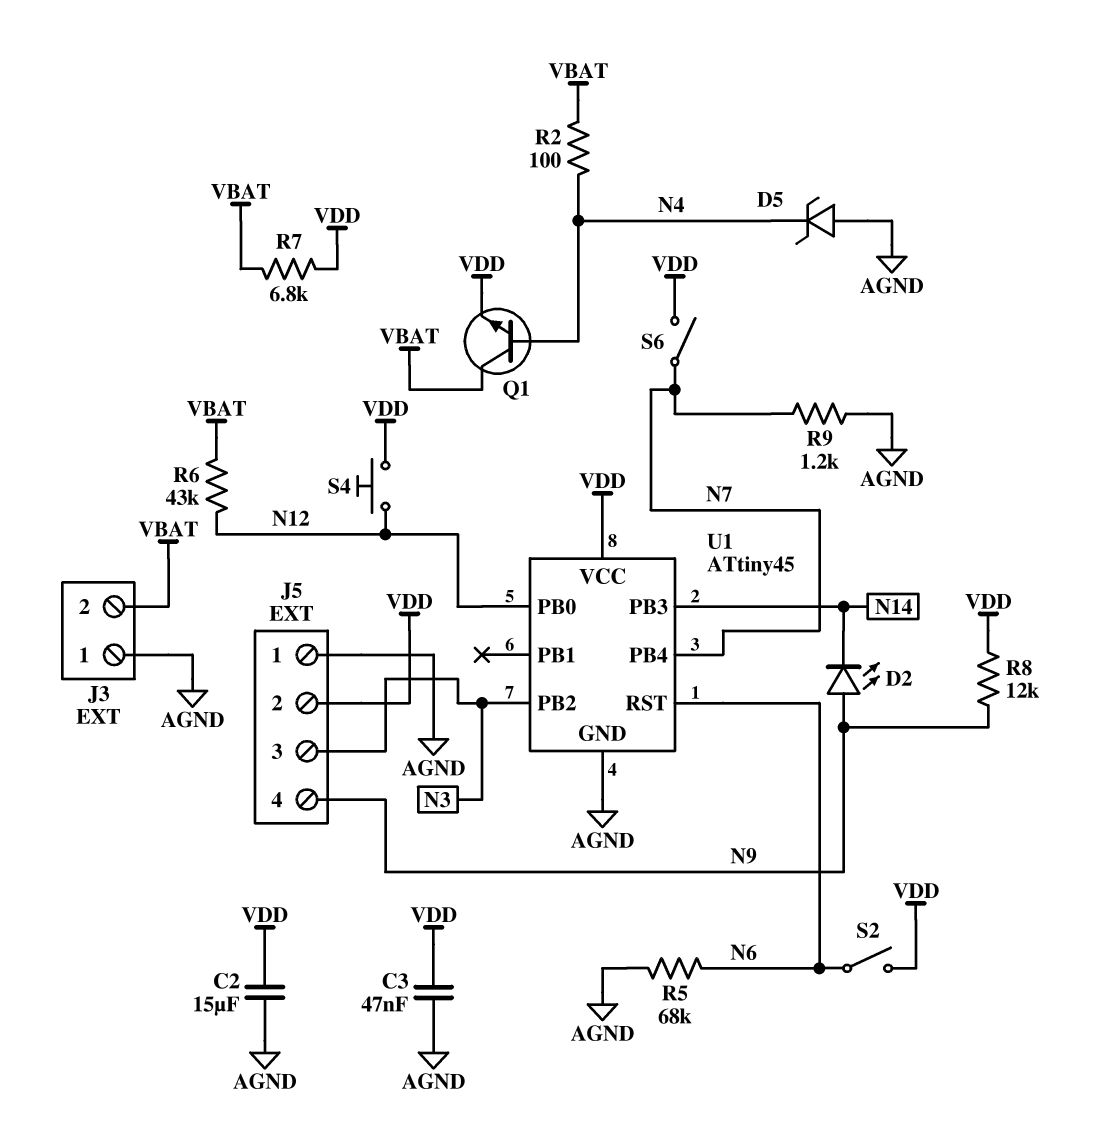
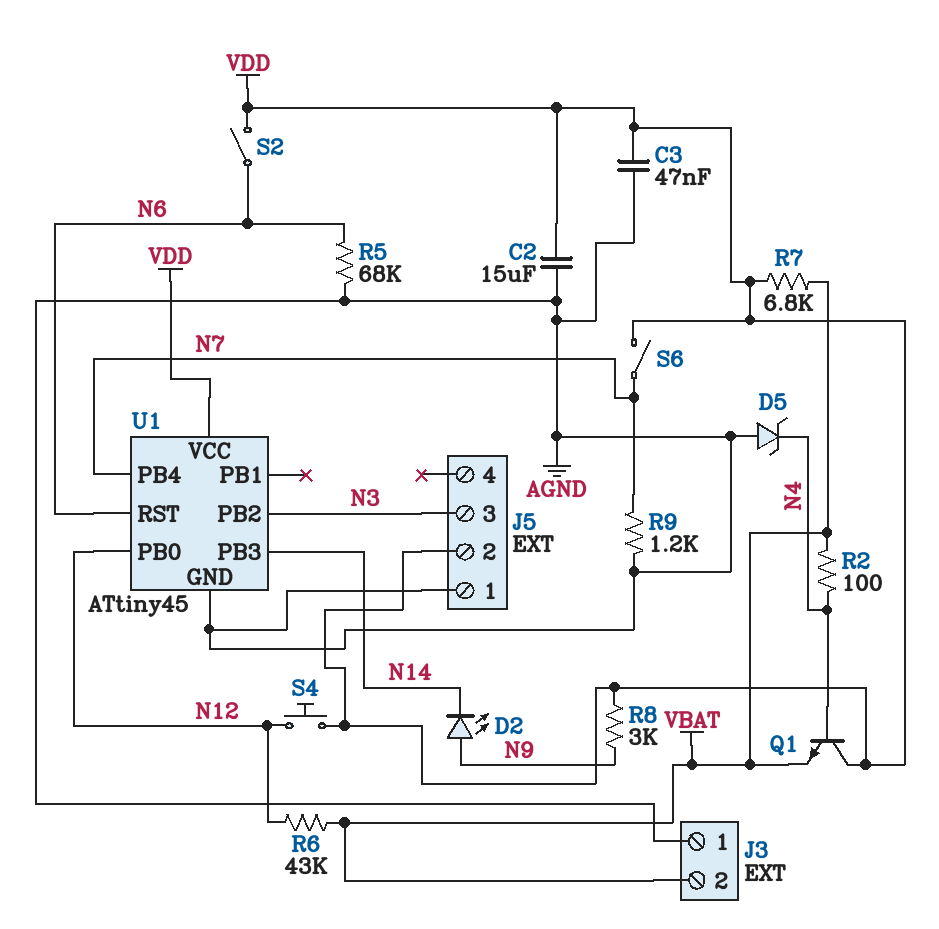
J5 pin 4: N9 -> none
Q1: NPN (B N4, C VBAT, E VDD) -> NPN (B N4, C VDD, E VBAT)
R8: 12k (N9, VDD) -> 3k (N9, VDD)

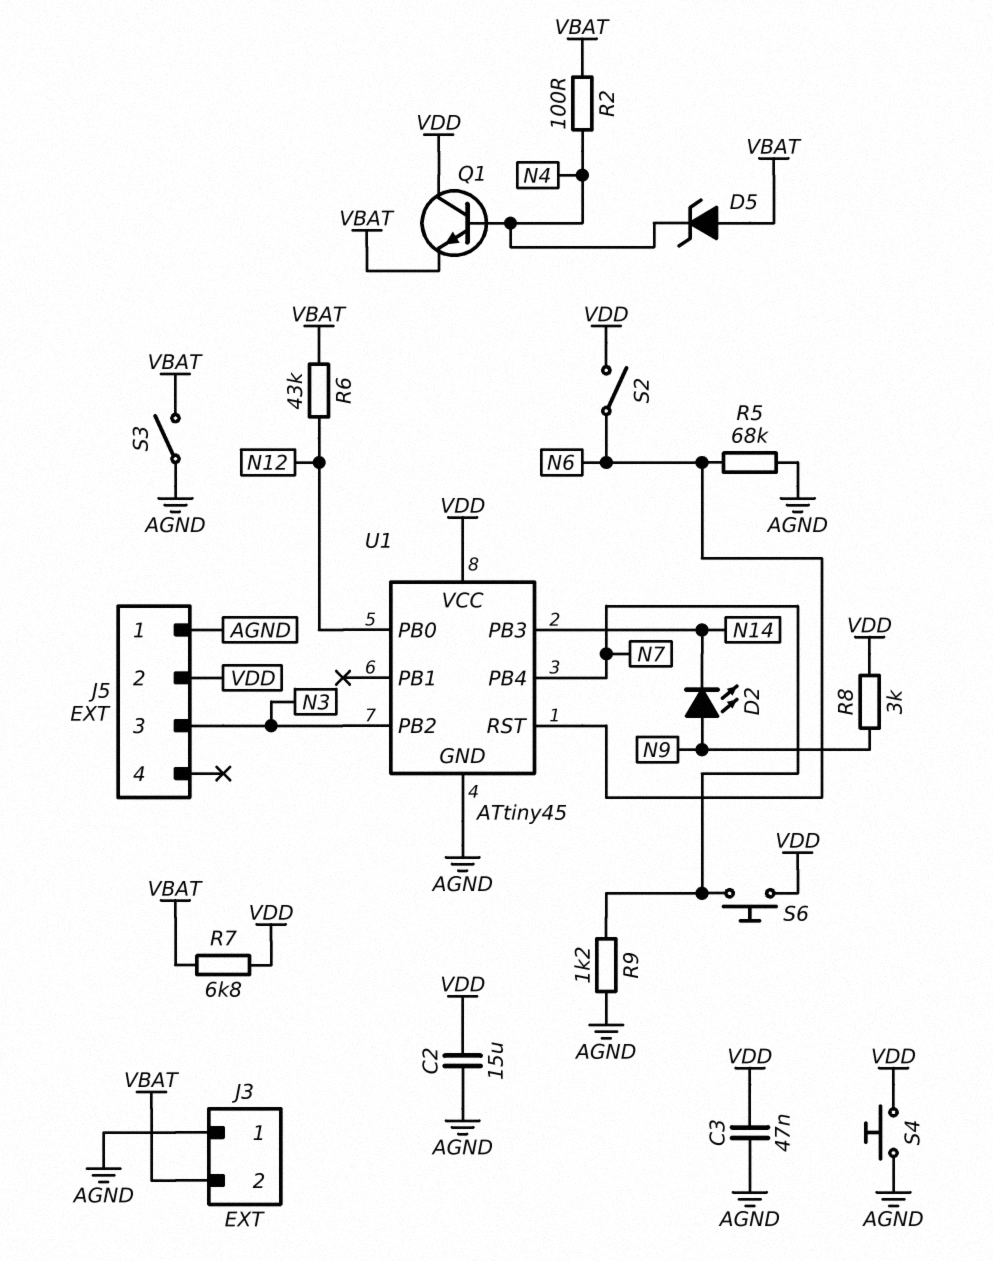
D5: zener (A AGND, K N4) -> zener (A VBAT, K N4)
S3: none -> switch (AGND, VBAT)
S4: button (N12, VDD) -> button (AGND, VDD)
S6: switch (N7, VDD) -> button (N7, VDD)

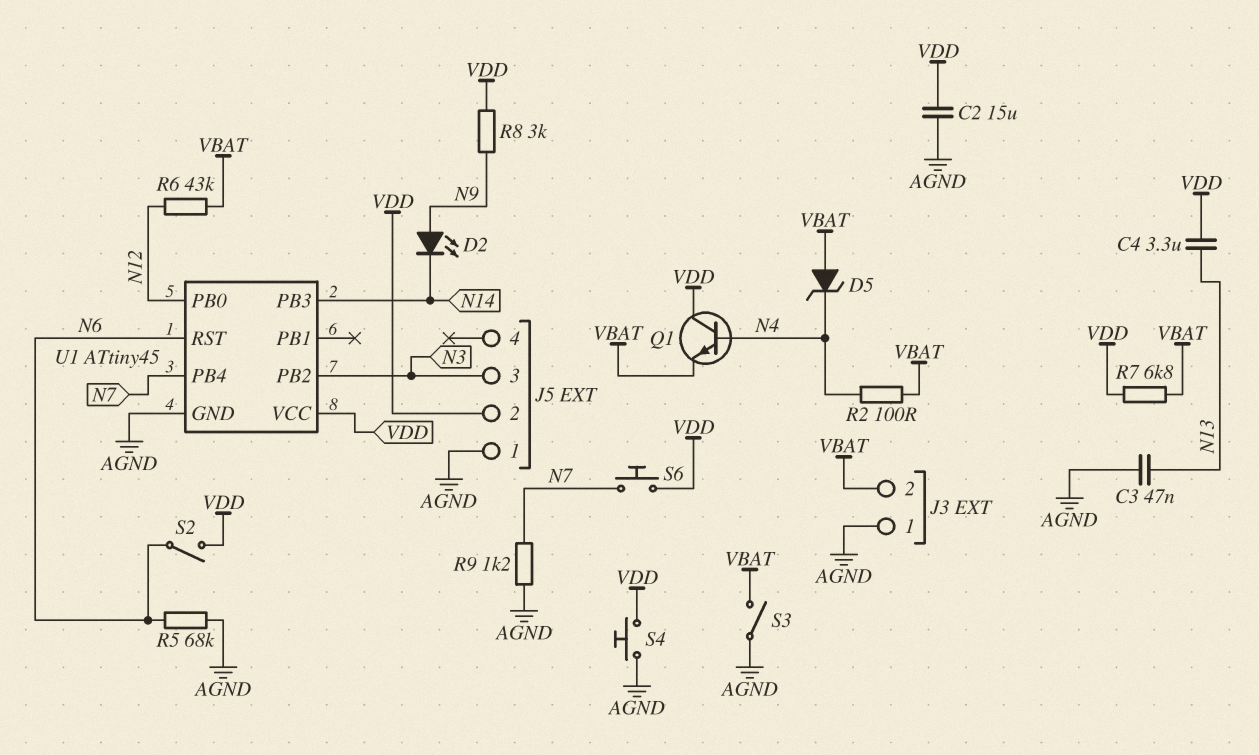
C3: 47nF (AGND, VDD) -> 47nF (AGND, N13)
C4: none -> 3.3uF (N13, VDD)

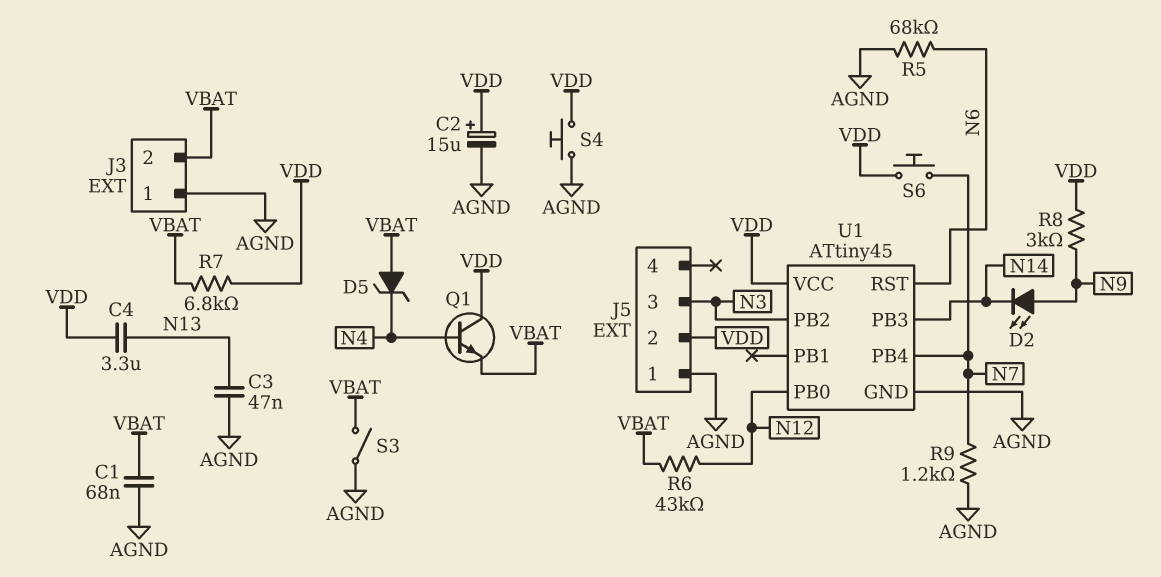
C1: none -> 68nF (AGND, VBAT)
C2: 15uF (AGND, VDD) -> 15uF (plus VDD, minus AGND)
R2: 100 (N4, VBAT) -> none
S2: switch (N6, VDD) -> none

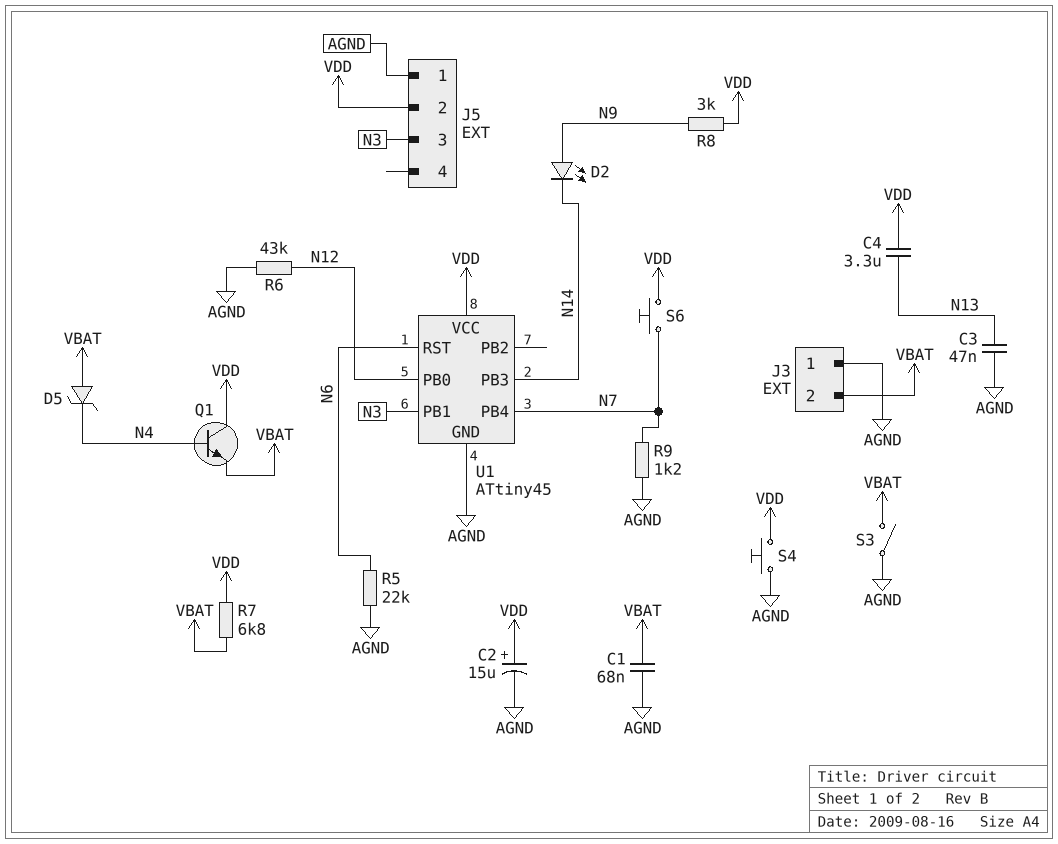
R5: 68k (AGND, N6) -> 22k (AGND, N6)
R6: 43k (N12, VBAT) -> 43k (AGND, N12)
U1 pin PB1: none -> N3
U1 pin PB2: N3 -> none

